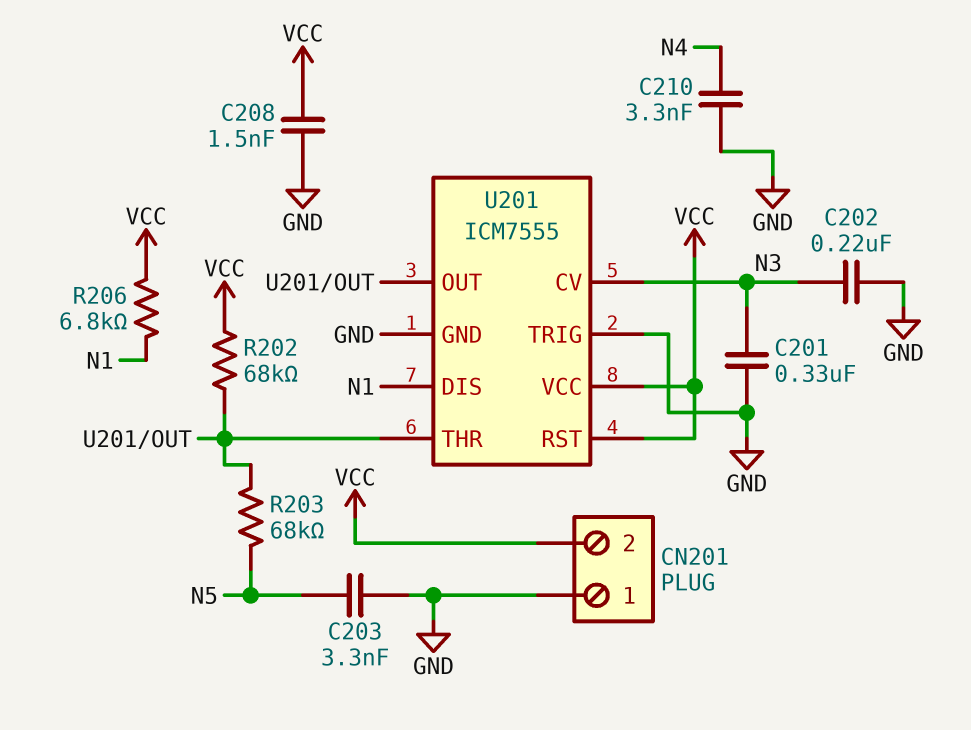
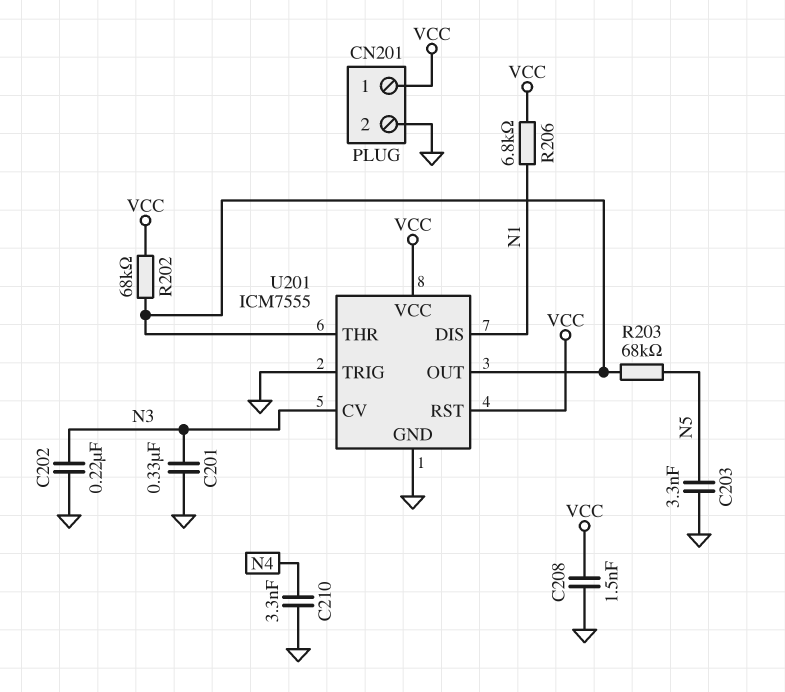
CN201 pin 1: GND -> VCC
CN201 pin 2: VCC -> GND

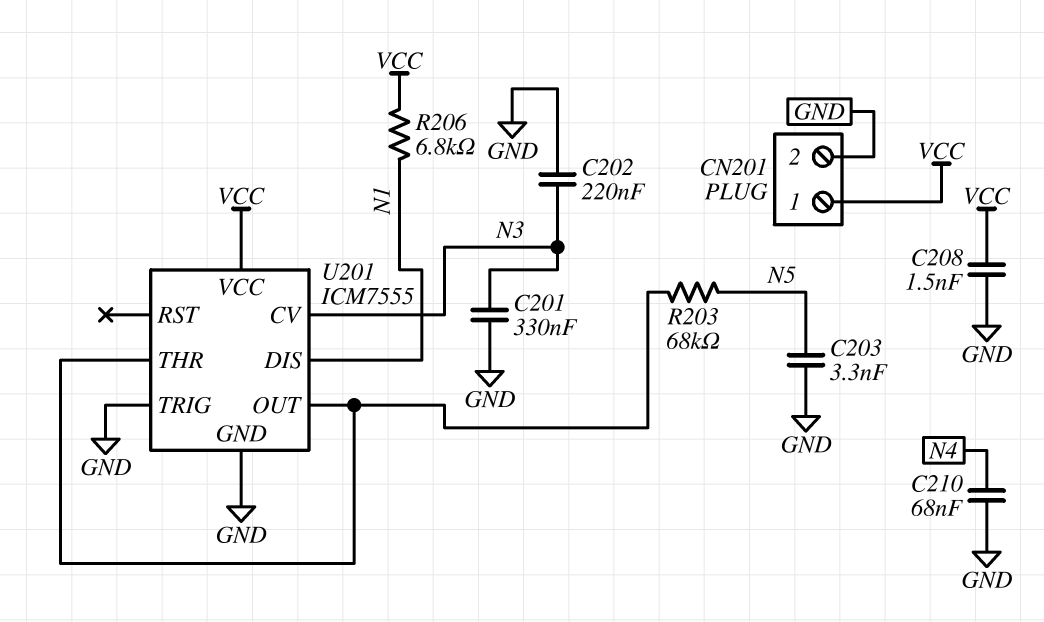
C210: 3.3nF (GND, N4) -> 68nF (GND, N4)
R202: 68k (U201/OUT, VCC) -> none
U201 pin RST: VCC -> none

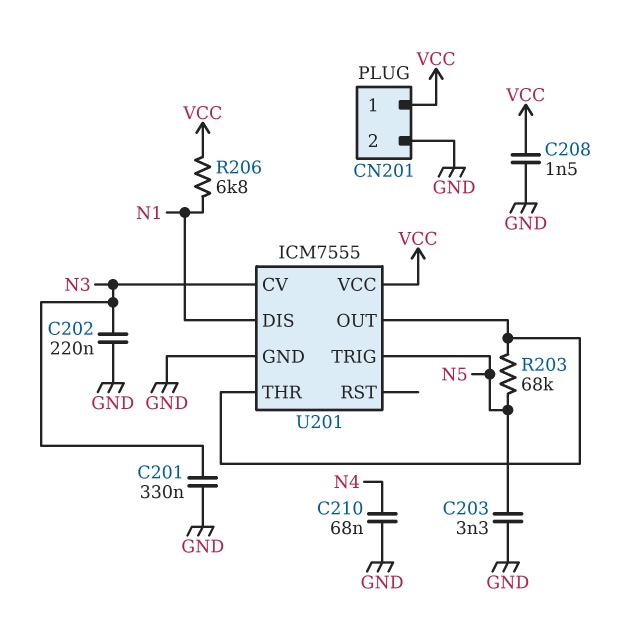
U201 pin TRIG: GND -> N5

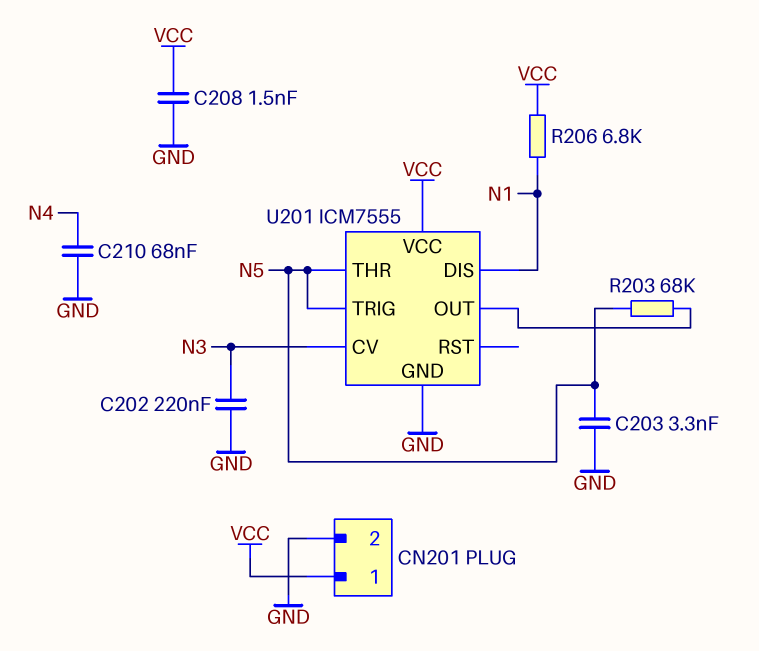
C201: 330nF (GND, N3) -> none
U201 pin THR: U201/OUT -> N5

